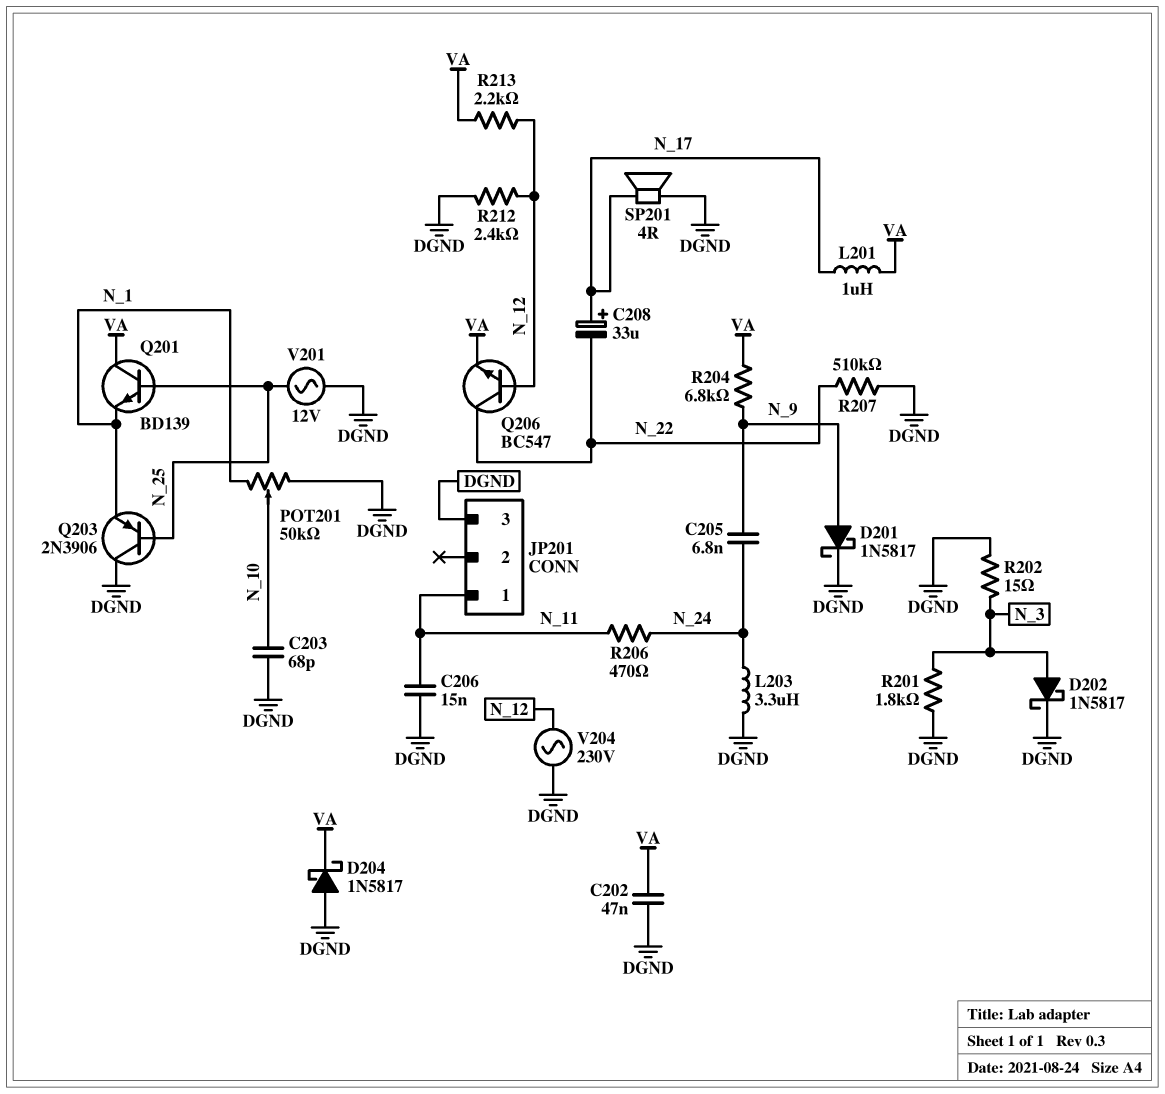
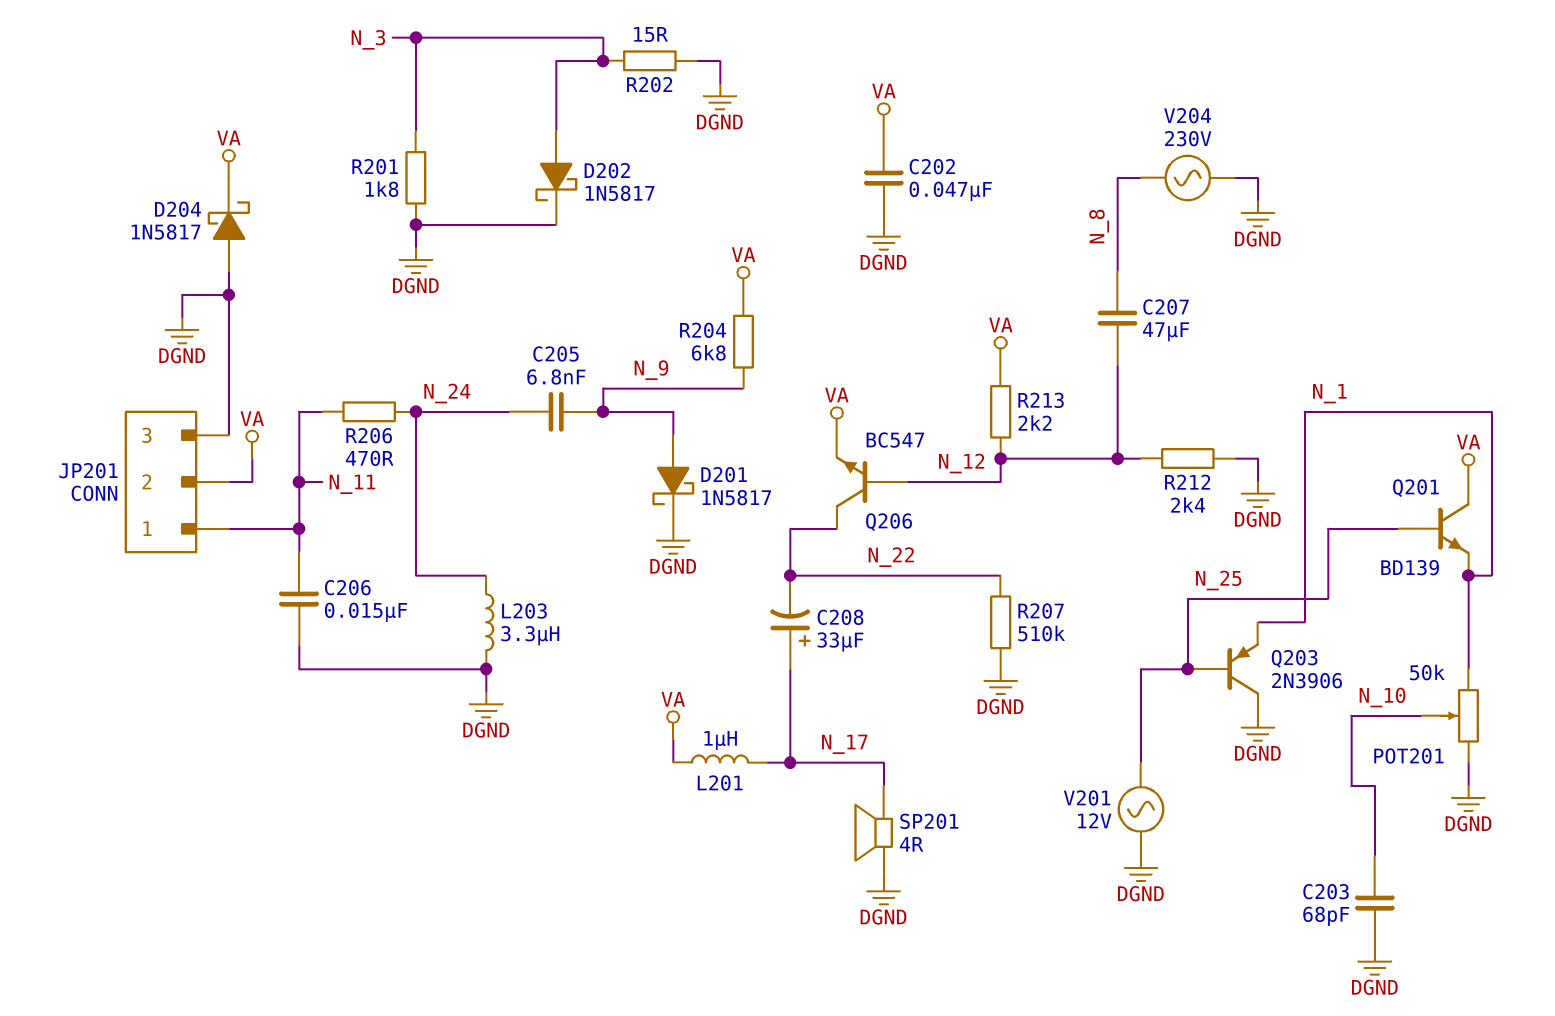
C207: none -> 47uF (N_8, N_12)
JP201 pin 2: none -> VA
V204: AC 230V (DGND, N_12) -> AC 230V (DGND, N_8)

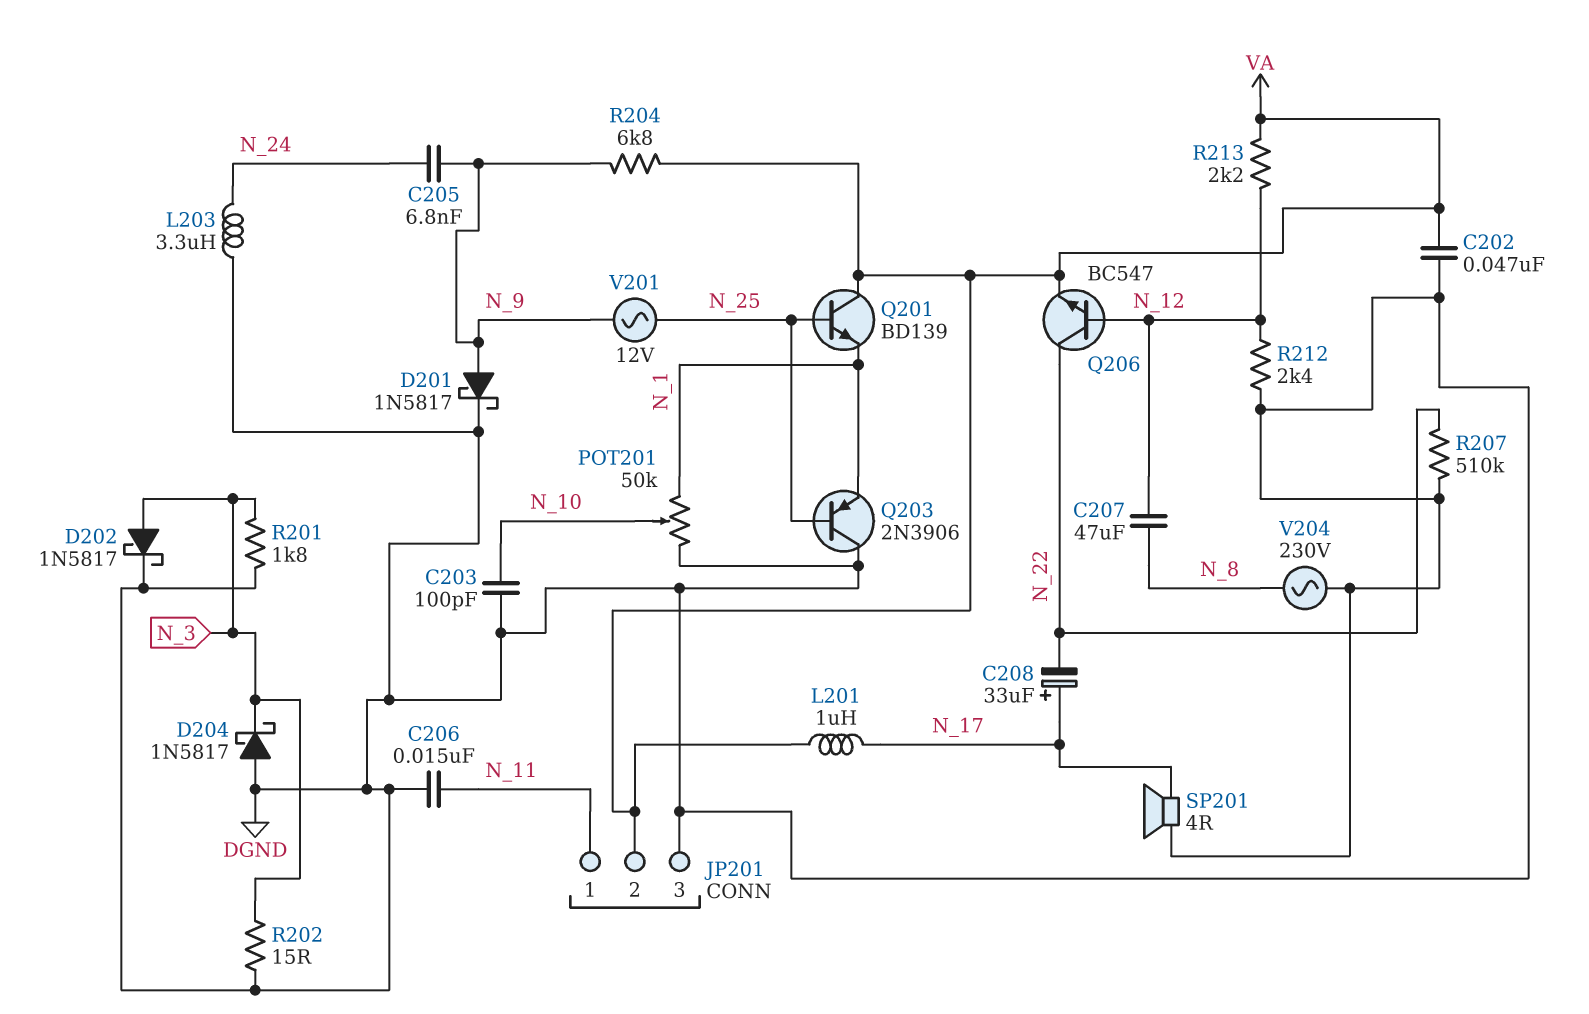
C203: 68pF (DGND, N_10) -> 100pF (DGND, N_10)
D204: schottky 1N5817 (A DGND, K VA) -> schottky 1N5817 (A DGND, K N_3)
R206: 470 (N_11, N_24) -> none
V201: AC 12V (DGND, N_25) -> AC 12V (N_9, N_25)

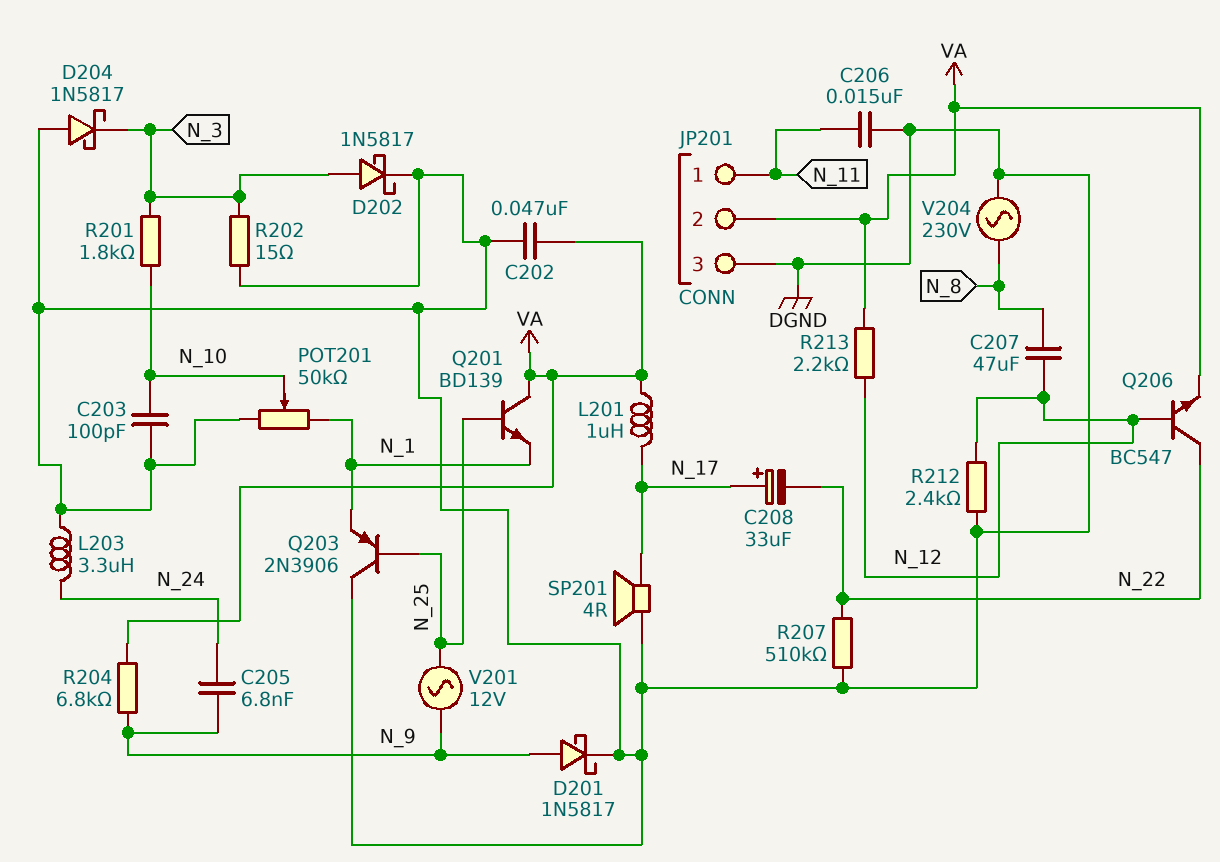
R201: 1.8k (DGND, N_3) -> 1.8k (N_3, N_10)

